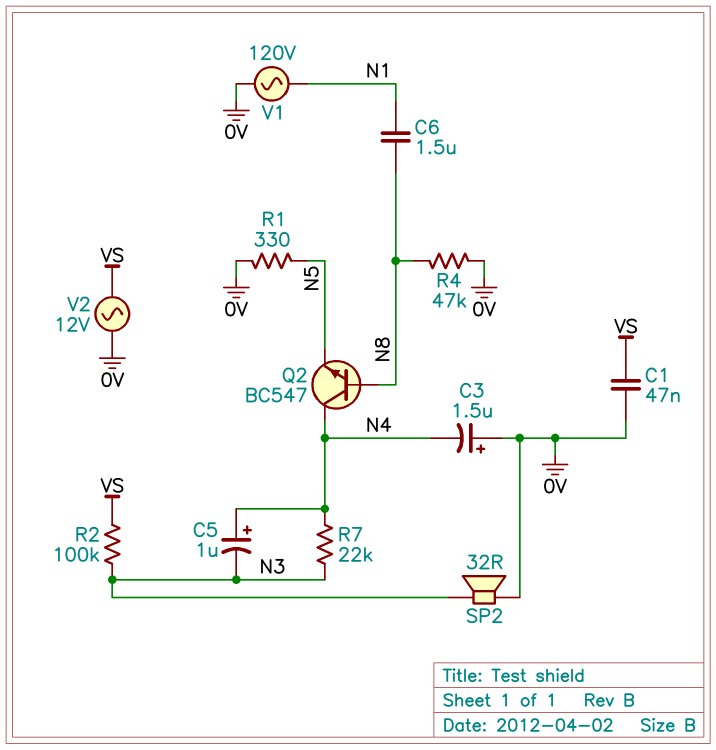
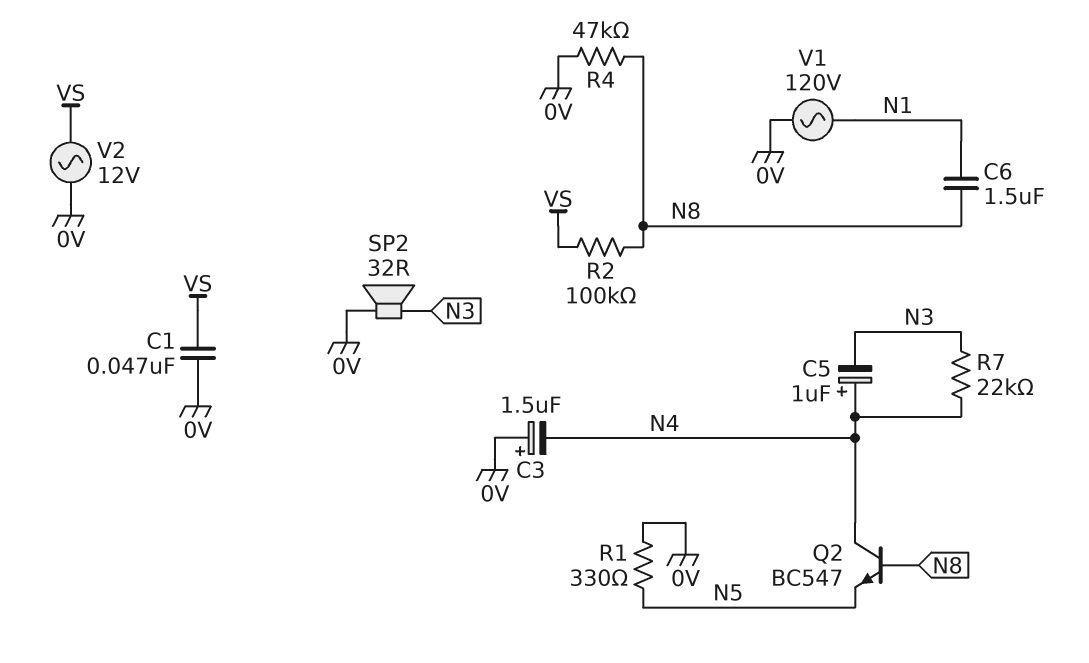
R2: 100k (N3, VS) -> 100k (N8, VS)

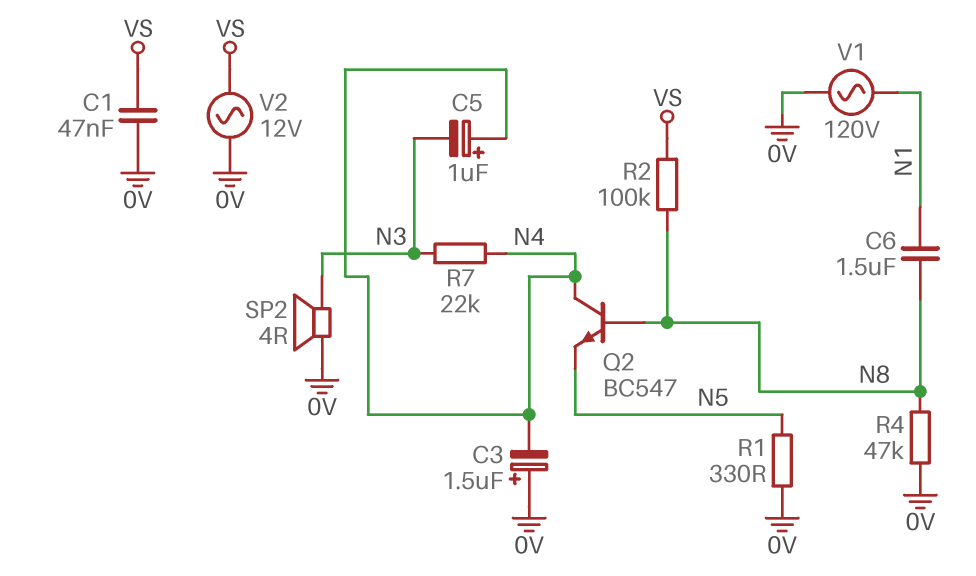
SP2: speaker 32R (0V, N3) -> speaker 4R (0V, N3)

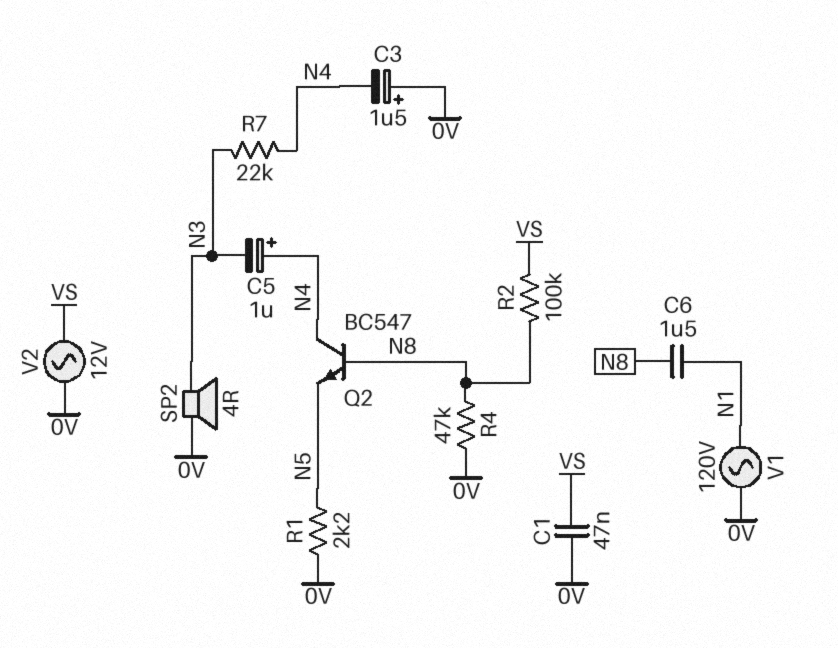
R1: 330 (0V, N5) -> 2.2k (0V, N5)

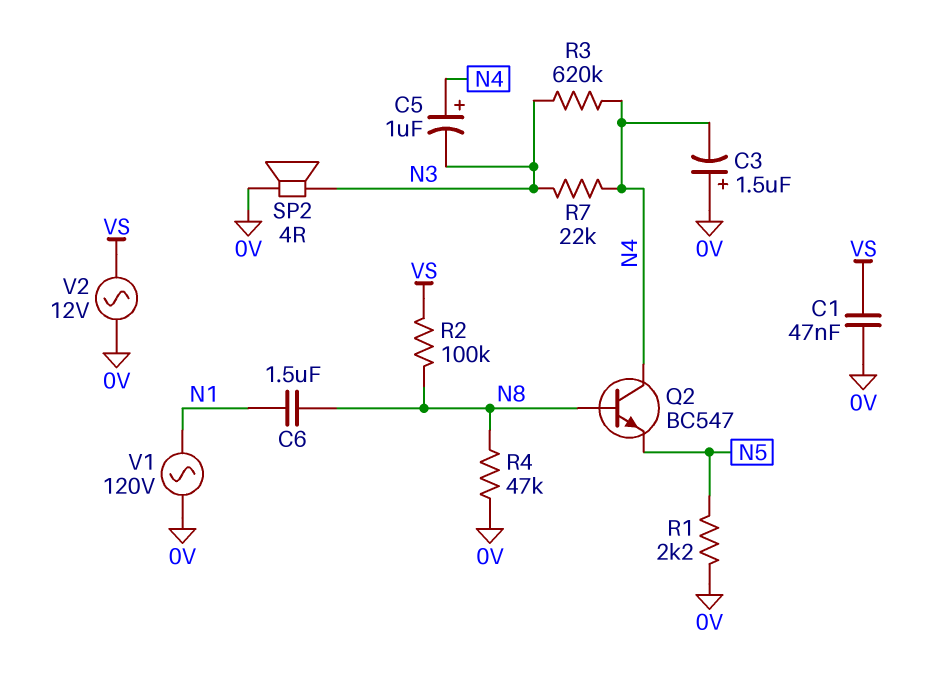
R3: none -> 620k (N3, N4)

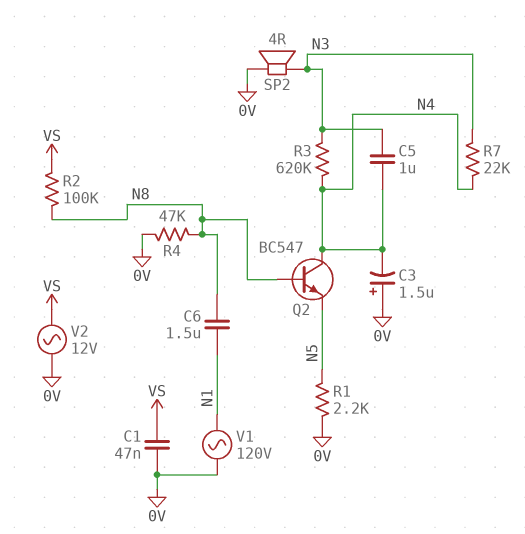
C5: 1uF (plus N4, minus N3) -> 1uF (N3, N4)

